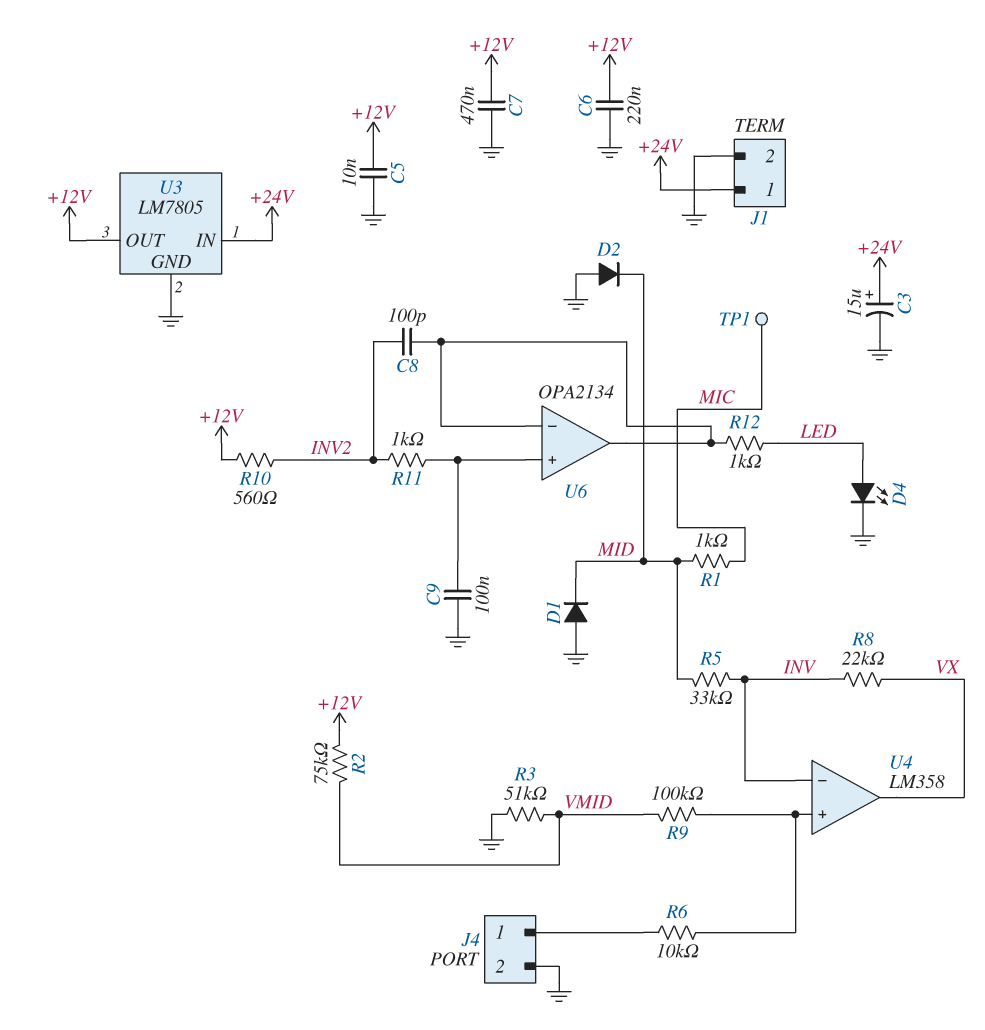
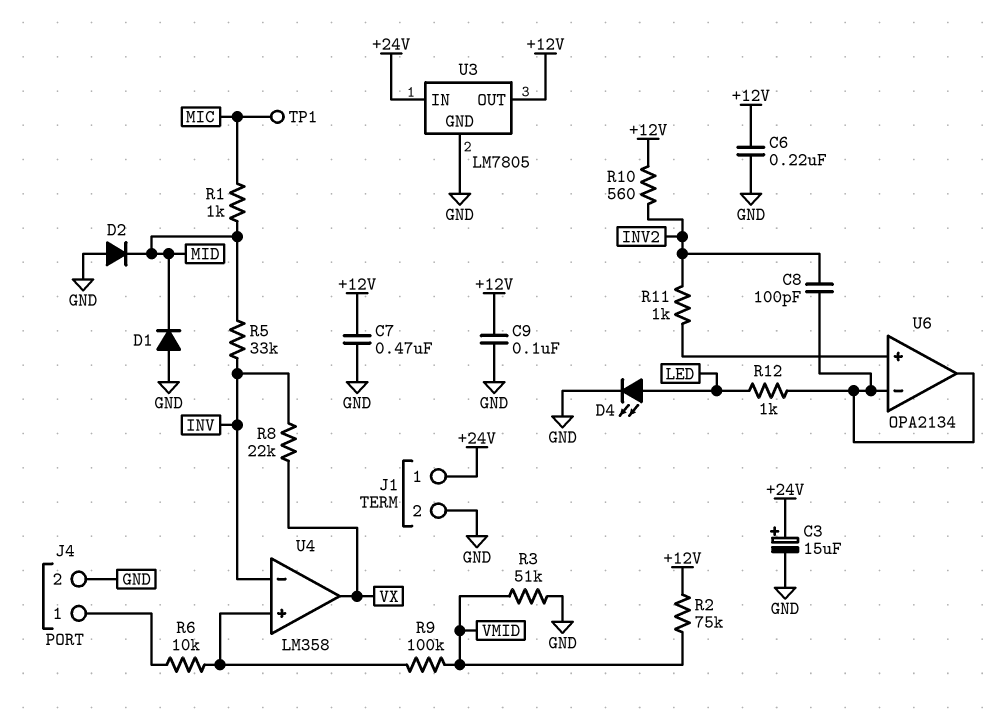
C5: 10nF (+12V, GND) -> none
C9: 100nF (GND, U6/in+) -> 100nF (+12V, GND)

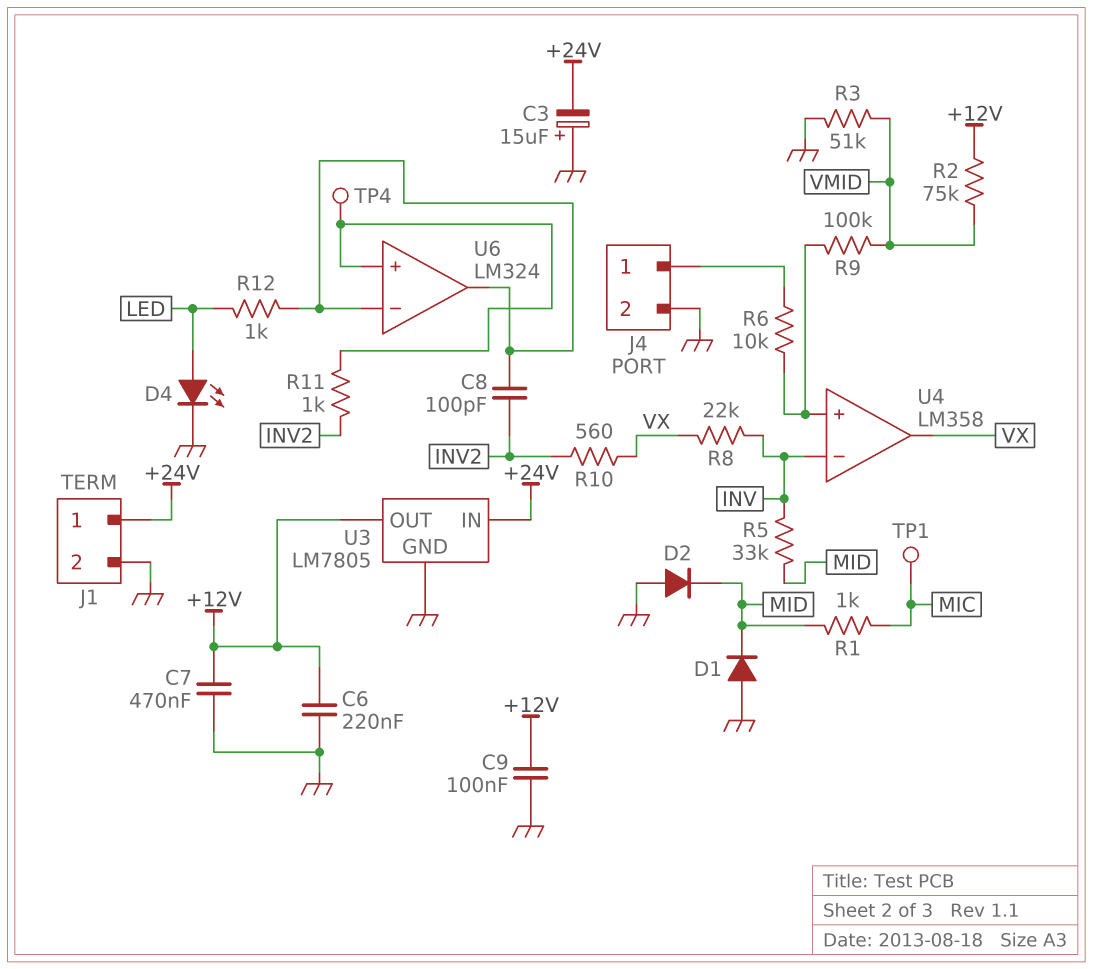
C3: 15uF (plus +24V, minus GND) -> 15uF (plus GND, minus +24V)
R10: 560 (+12V, INV2) -> 560 (INV2, VX)
TP4: none -> test point (U6/in+)
U6: OPA2134 -> LM324

